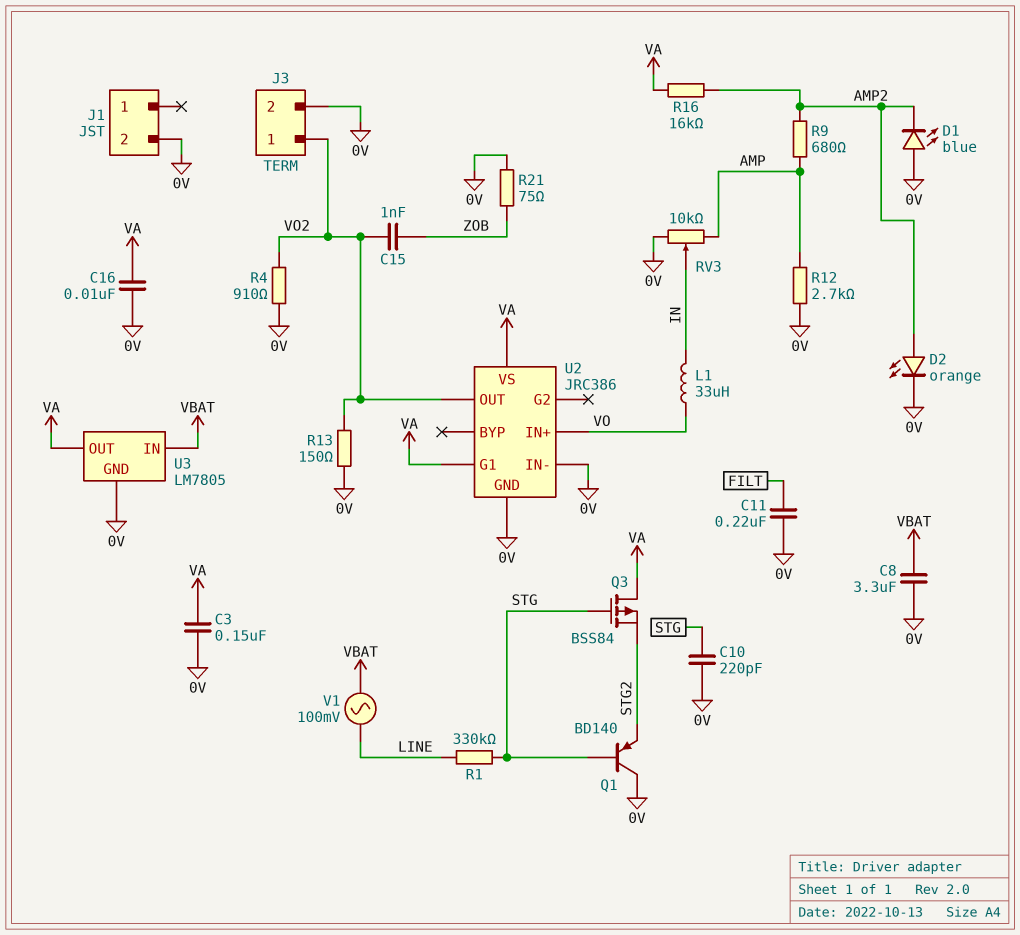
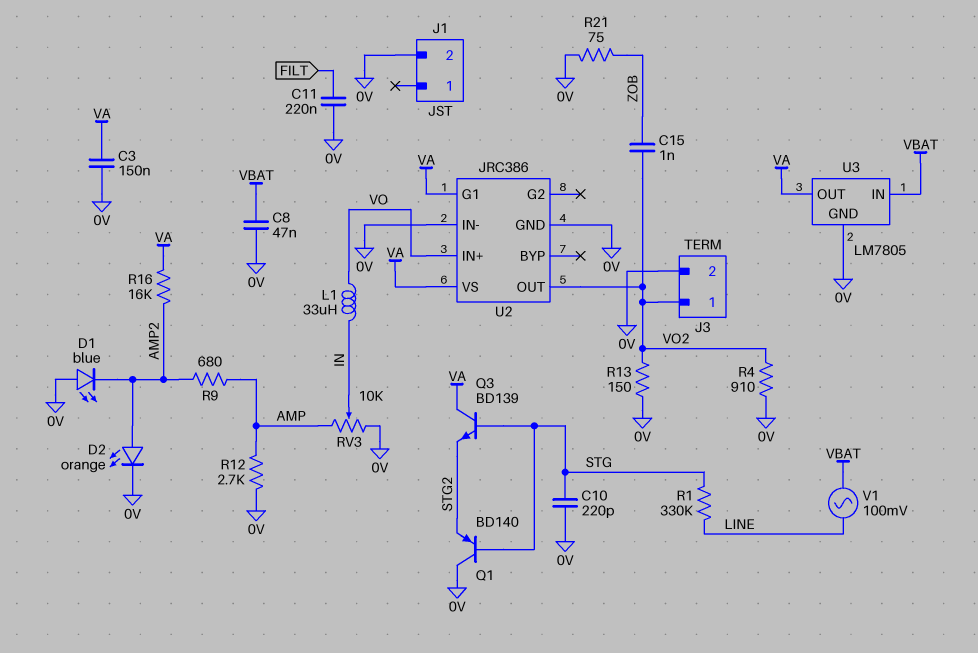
C8: 3.3uF (0V, VBAT) -> 47nF (0V, VBAT)
C16: 10nF (0V, VA) -> none
Q3: PMOS BSS84 (G STG, D VA, S STG2) -> NPN BD139 (B STG, C VA, E STG2)

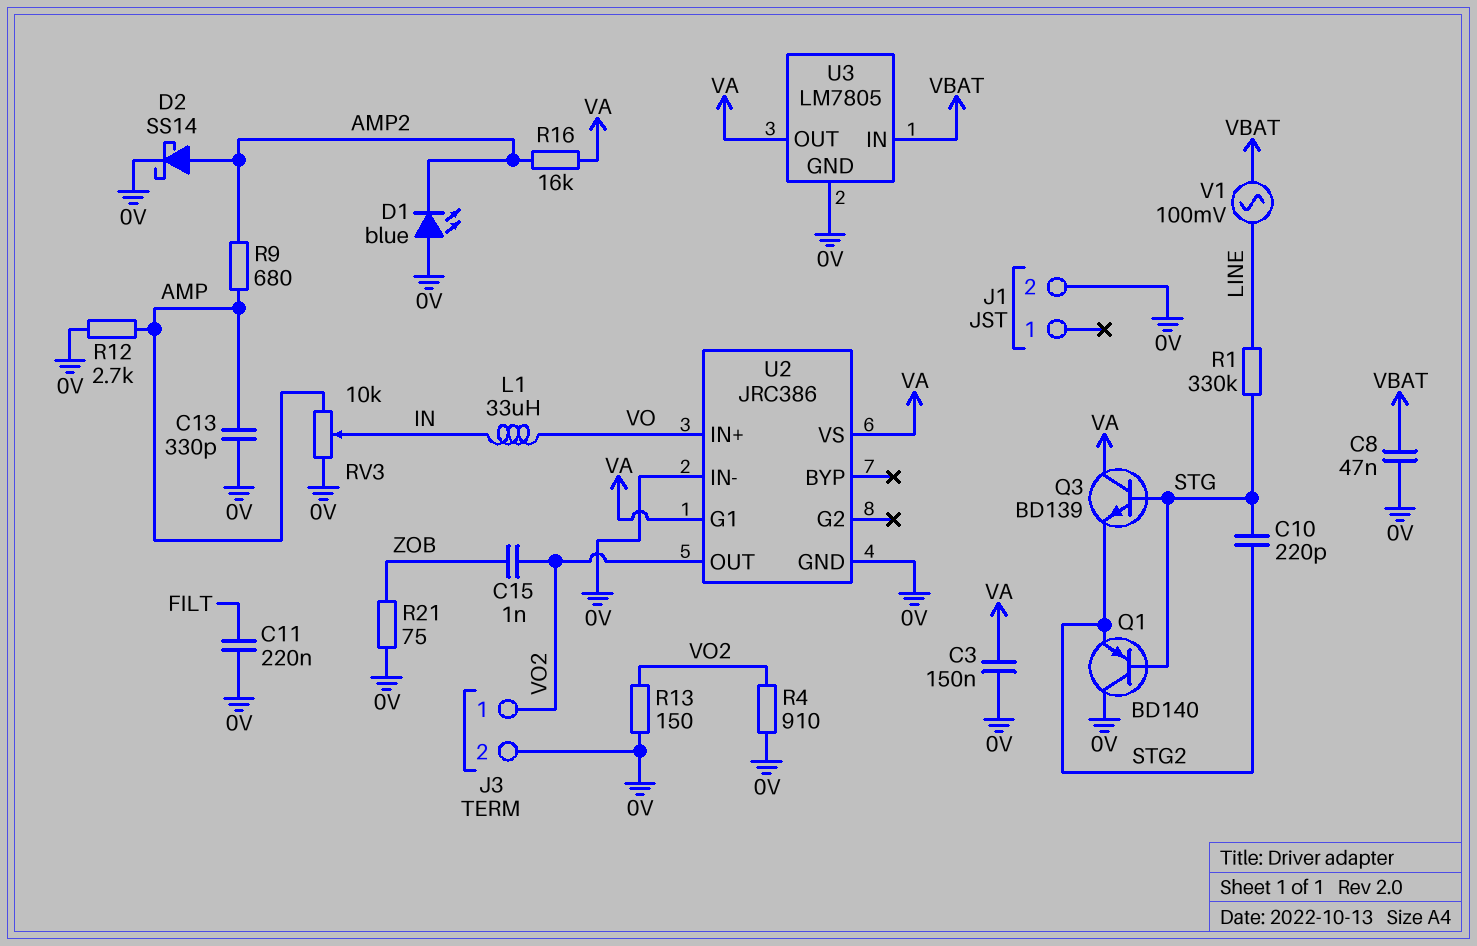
C10: 220pF (0V, STG) -> 220pF (STG, STG2)
C13: none -> 330pF (0V, AMP)
D2: LED orange (A AMP2, K 0V) -> schottky SS14 (A AMP2, K 0V)

